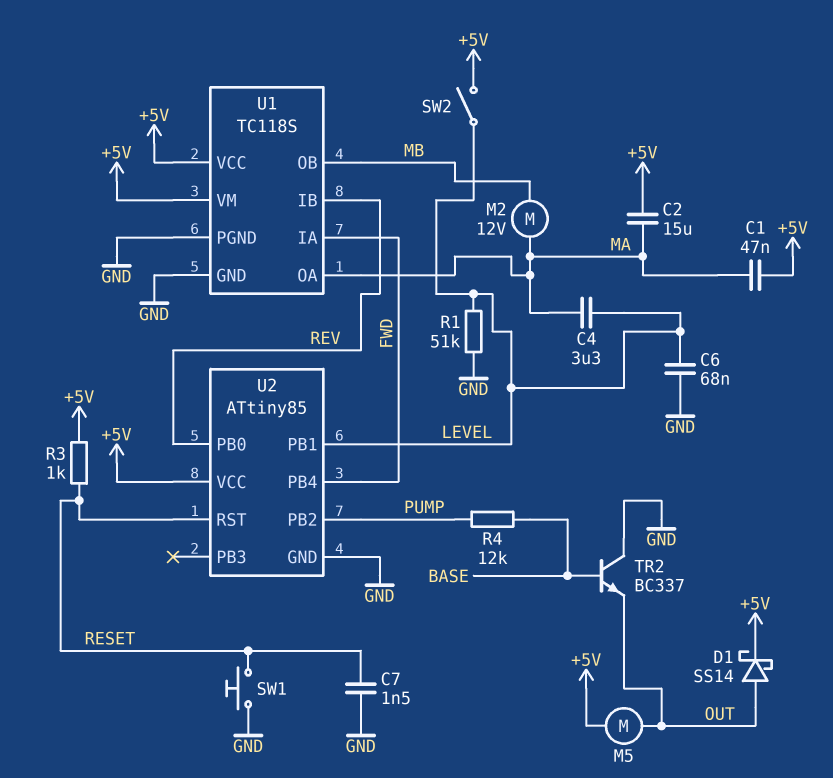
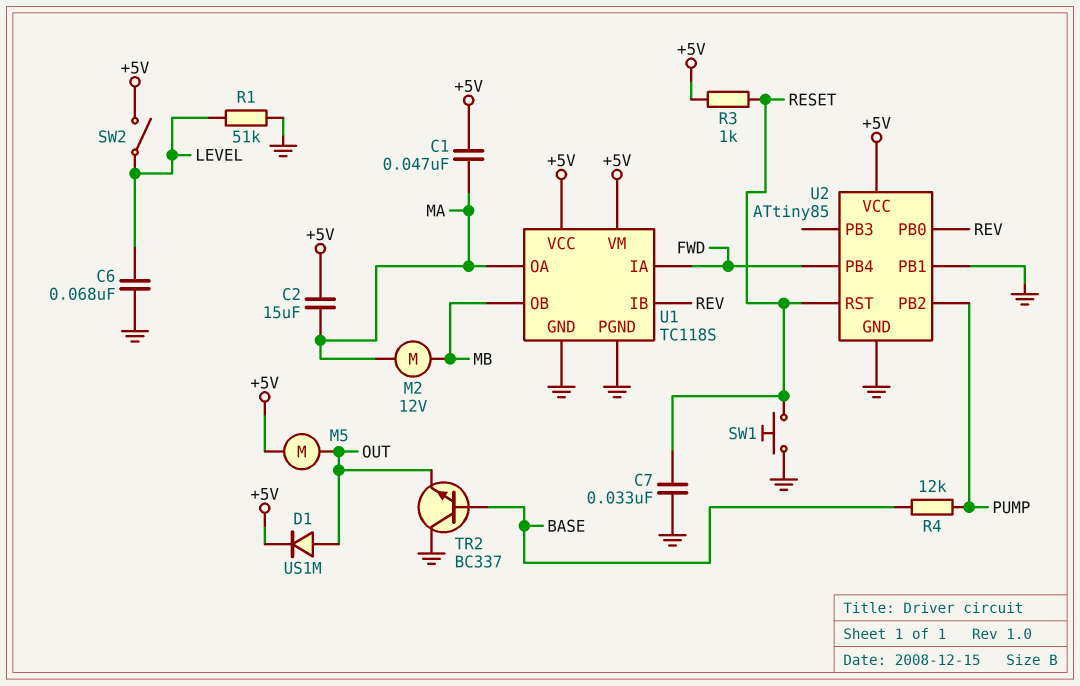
C4: 3.3uF (LEVEL, MA) -> none
C7: 1.5nF (GND, RESET) -> 33nF (GND, RESET)
D1: schottky SS14 (A OUT, K +5V) -> diode US1M (A OUT, K +5V)
U2 pin PB1: LEVEL -> GND

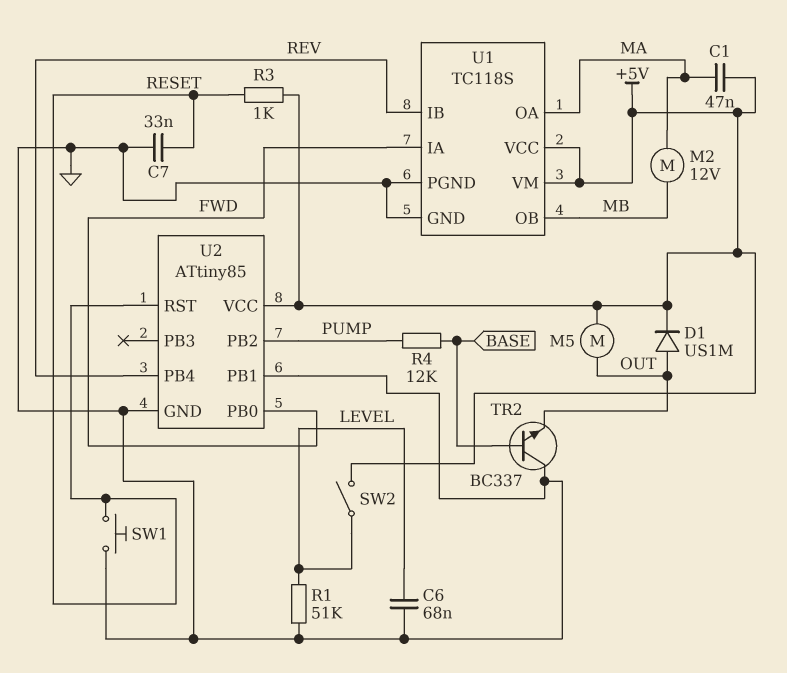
C2: 15uF (+5V, MA) -> none
U2 pin PB0: REV -> FWD
U2 pin PB4: FWD -> REV

